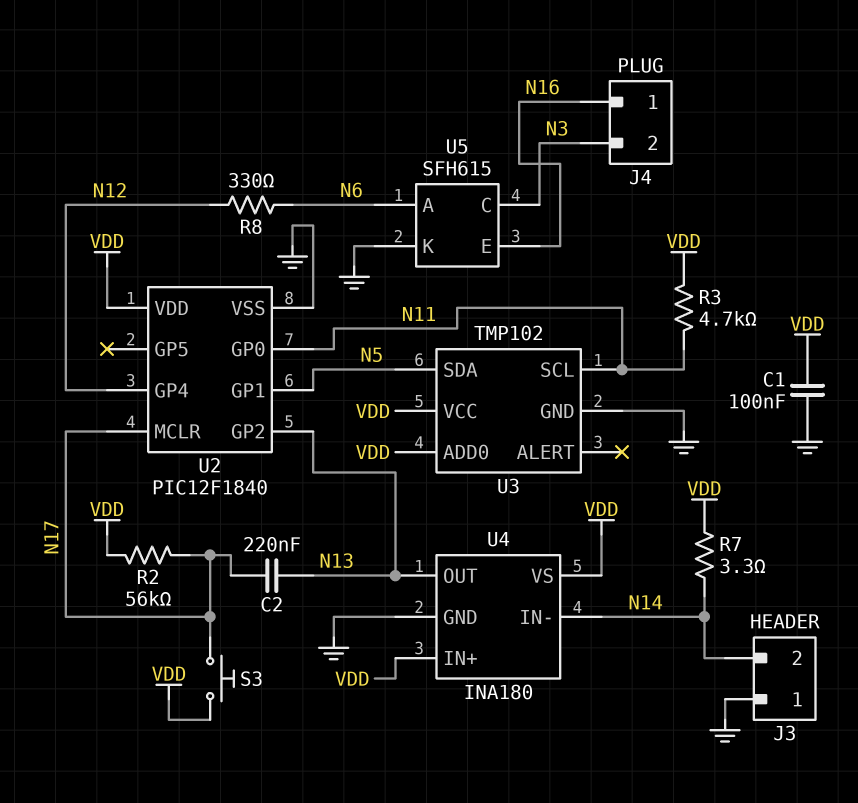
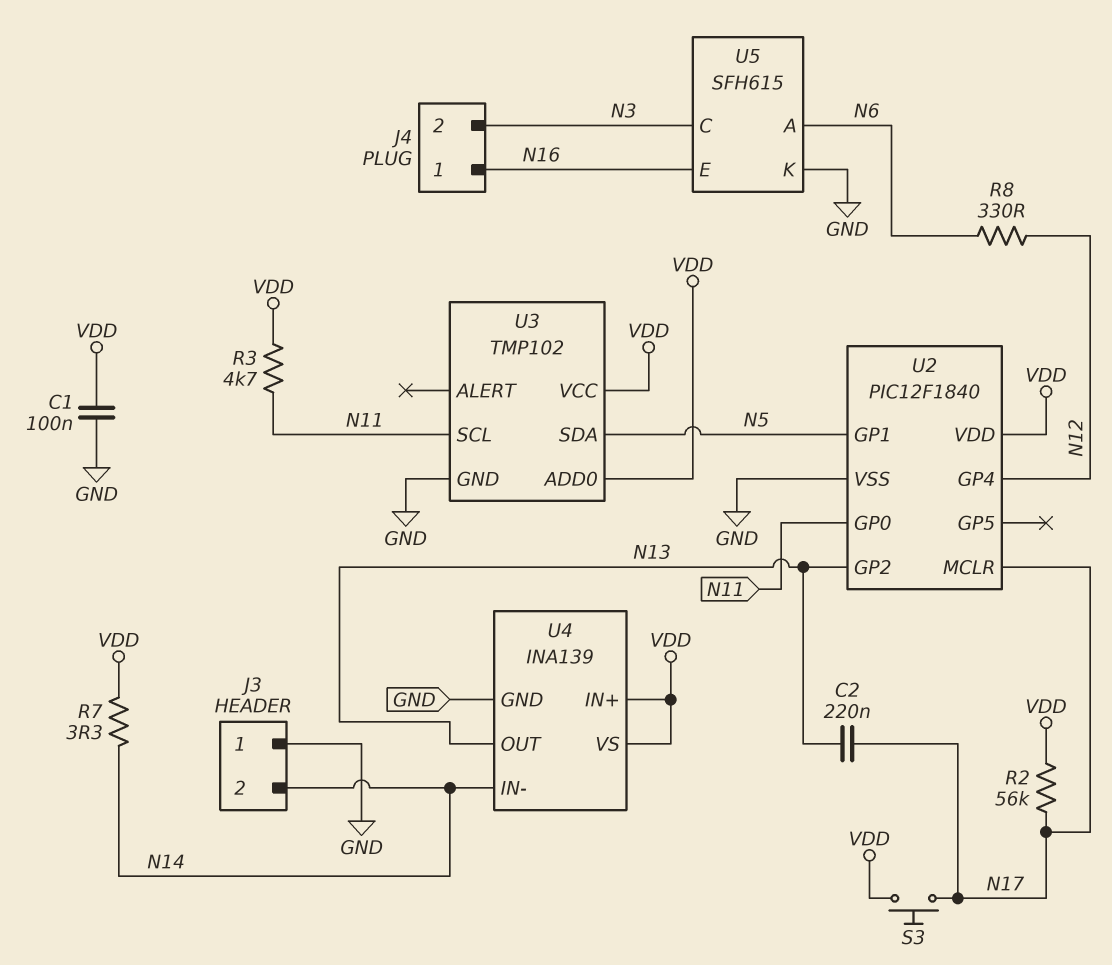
U4: INA180 -> INA139

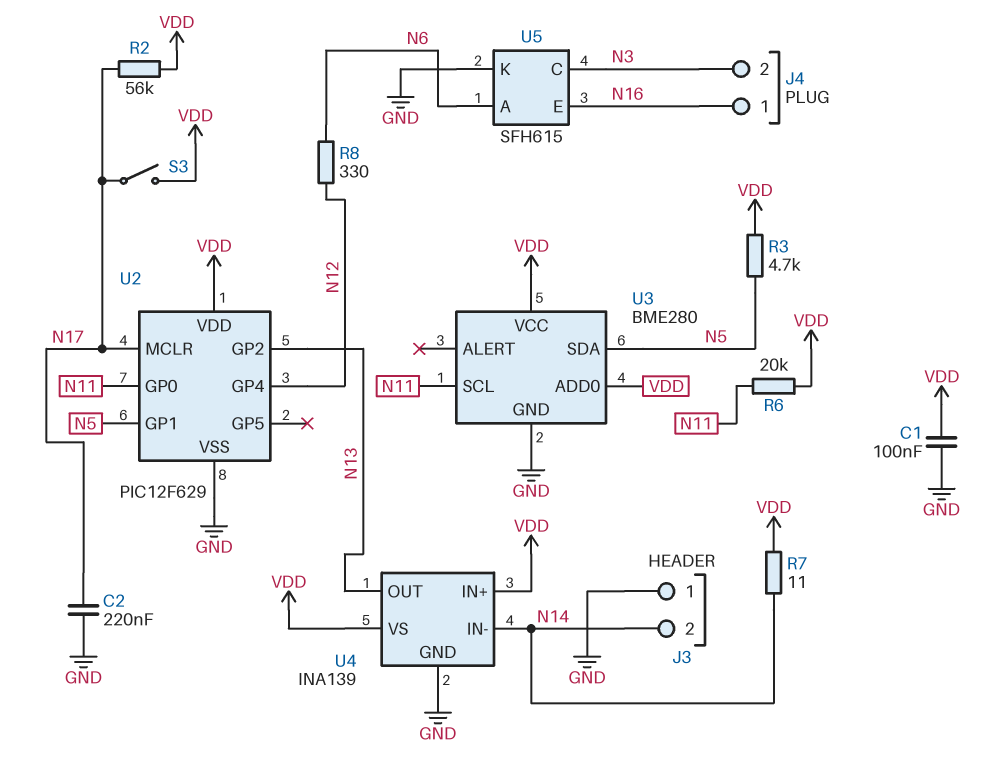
C2: 220nF (N13, N17) -> 220nF (GND, N17)
R3: 4.7k (N11, VDD) -> 4.7k (N5, VDD)
R6: none -> 20k (N11, VDD)
R7: 3.3 (N14, VDD) -> 11 (N14, VDD)
S3: button (N17, VDD) -> switch (N17, VDD)
U2: PIC12F1840 -> PIC12F629
U3: TMP102 -> BME280

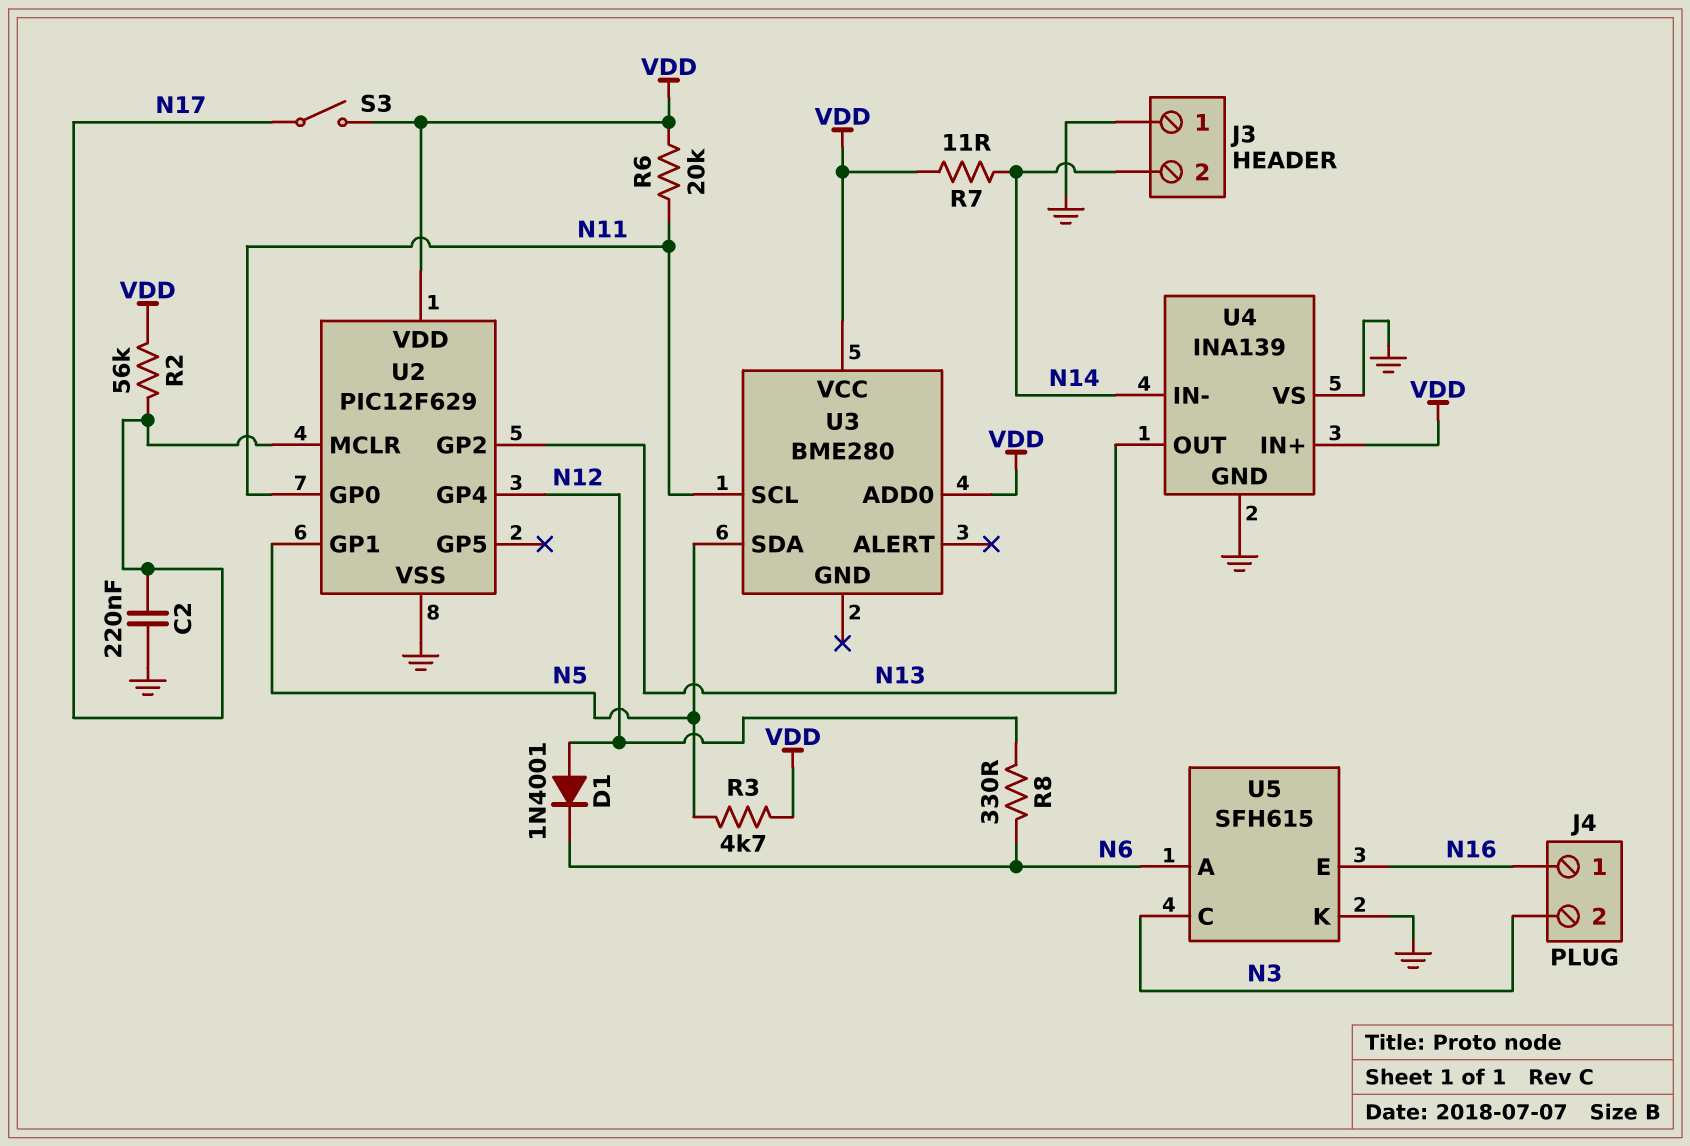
C1: 100nF (GND, VDD) -> none
D1: none -> diode 1N4001 (A N12, K N6)
U3 pin GND: GND -> none
U4 pin VS: VDD -> GND

